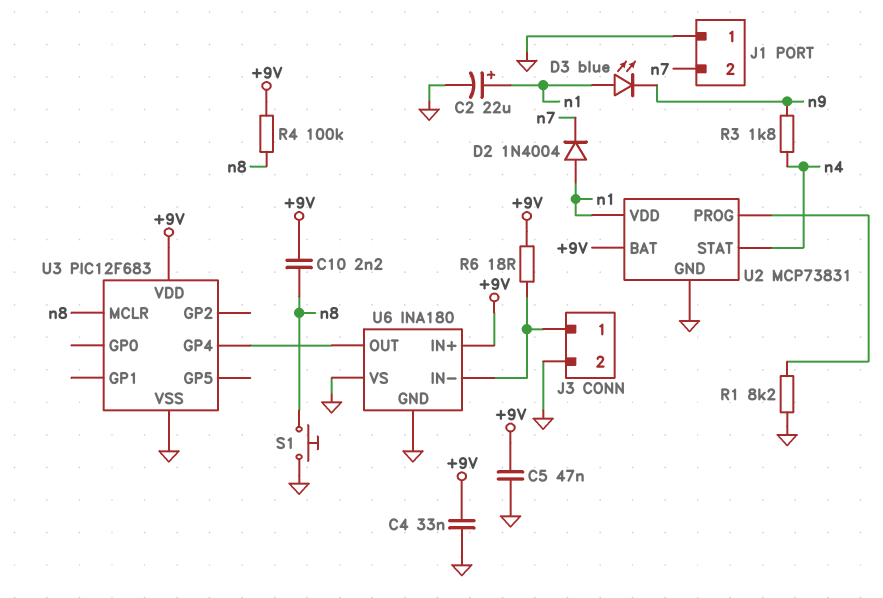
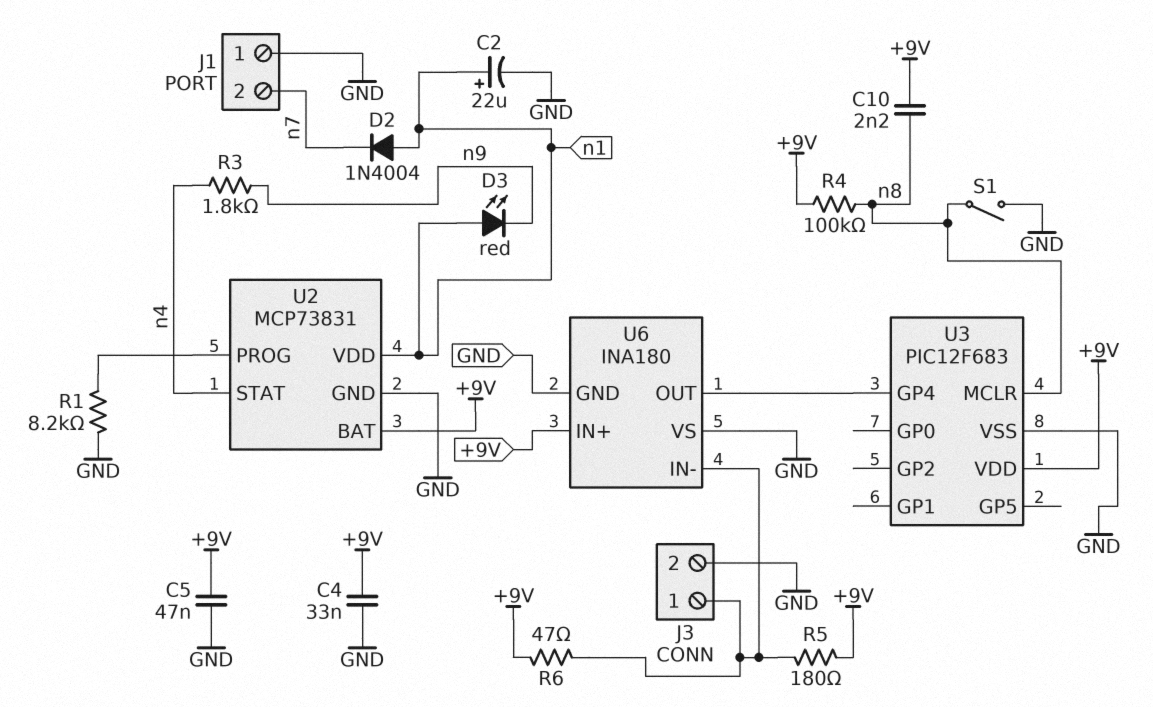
D3: LED blue (A n1, K n9) -> LED red (A n1, K n9)
R5: none -> 180 (+9V, J3/1)
R6: 18 (+9V, J3/1) -> 47 (+9V, J3/1)
S1: button (GND, n8) -> switch (GND, n8)

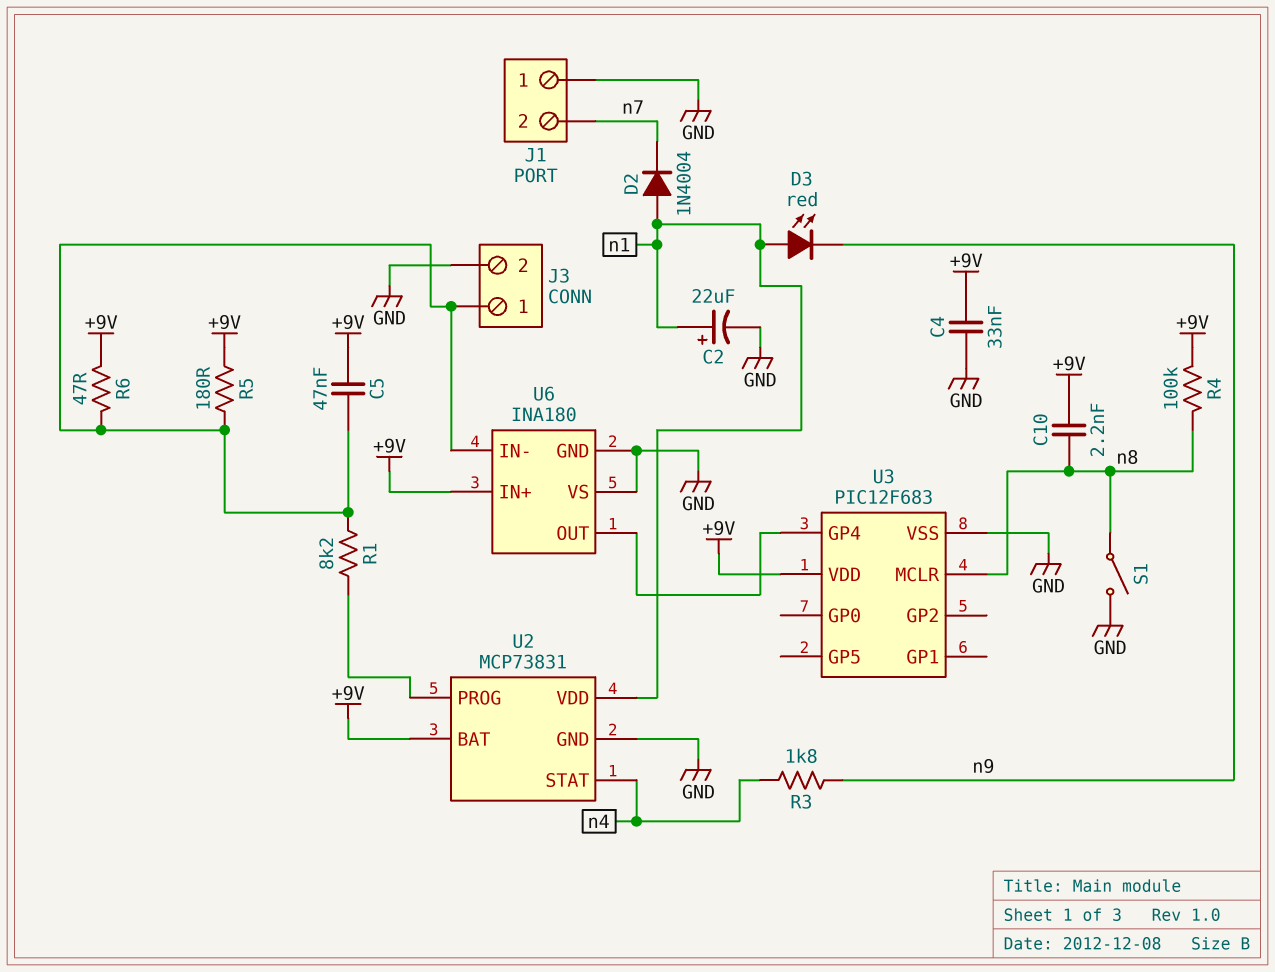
C5: 47nF (+9V, GND) -> 47nF (+9V, J3/1)
R1: 8.2k (GND, U2/PROG) -> 8.2k (J3/1, U2/PROG)

